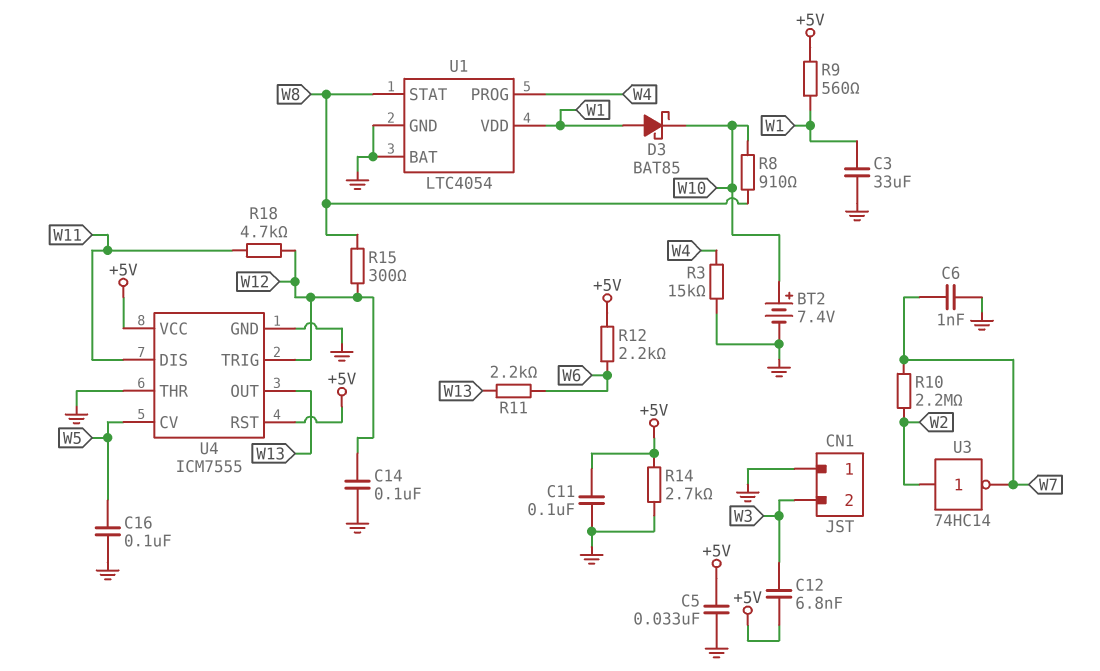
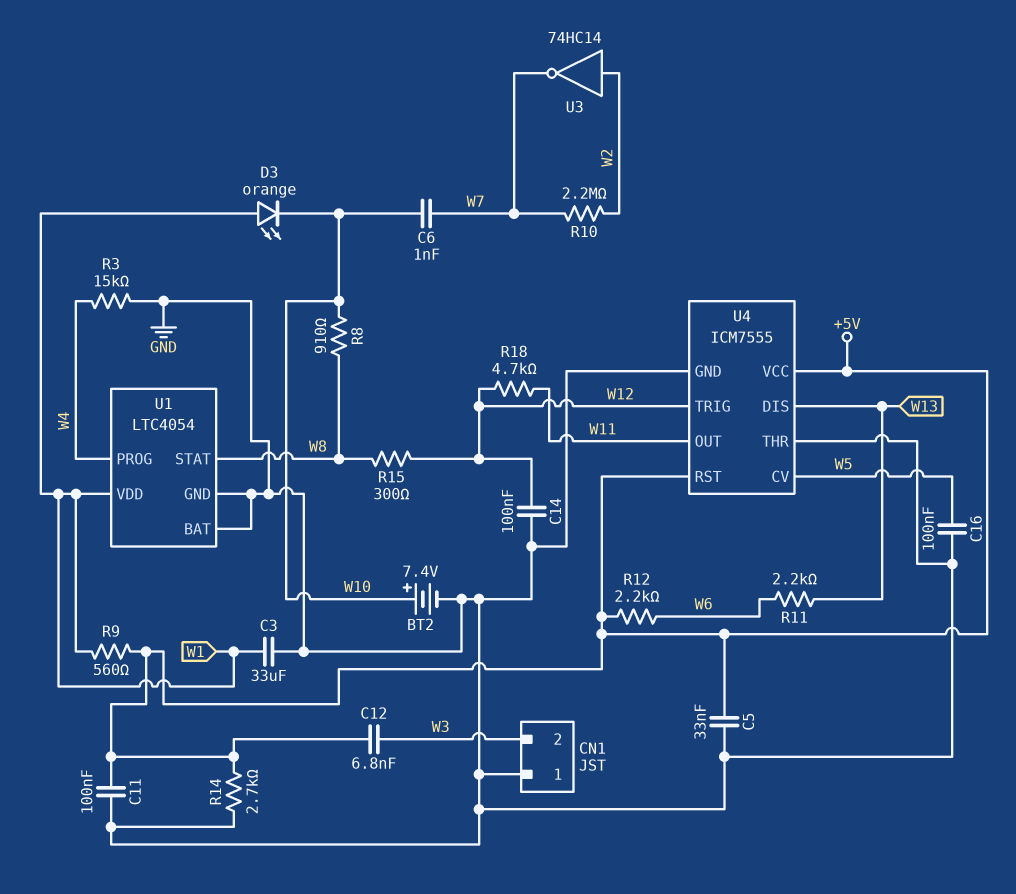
C6: 1nF (GND, W7) -> 1nF (W7, W10)
D3: schottky BAT85 (A W1, K W10) -> LED orange (A W1, K W10)
U4 pin DIS: W11 -> W13
U4 pin OUT: W13 -> W11

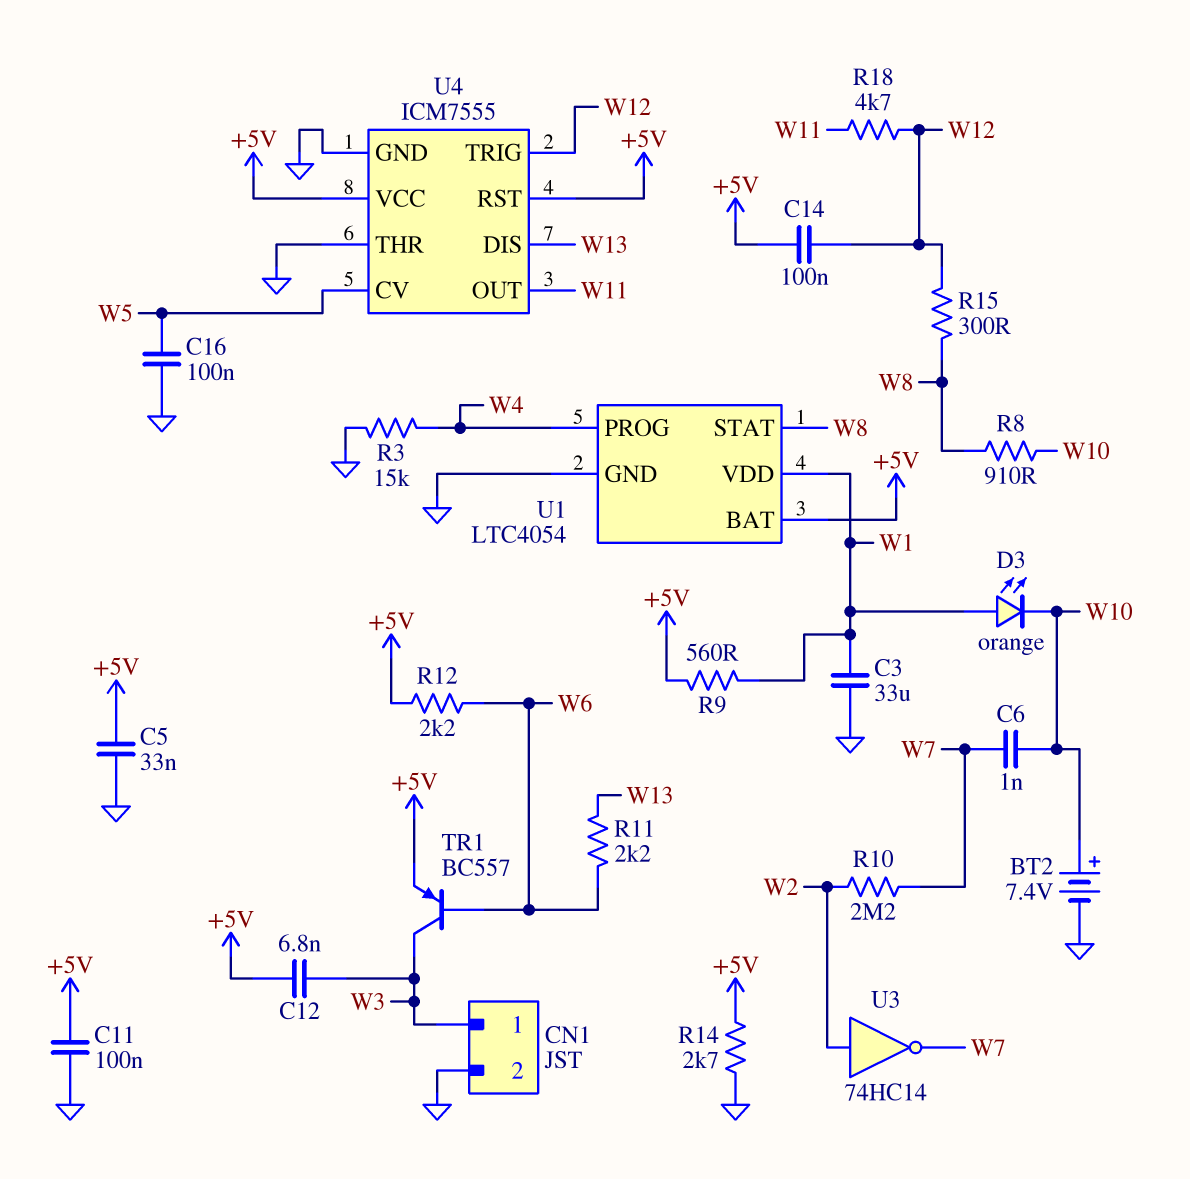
C14: 100nF (GND, W12) -> 100nF (+5V, W12)
CN1 pin 1: GND -> W3
CN1 pin 2: W3 -> GND
TR1: none -> PNP BC557 (B W6, C W3, E +5V)
U1 pin BAT: GND -> +5V

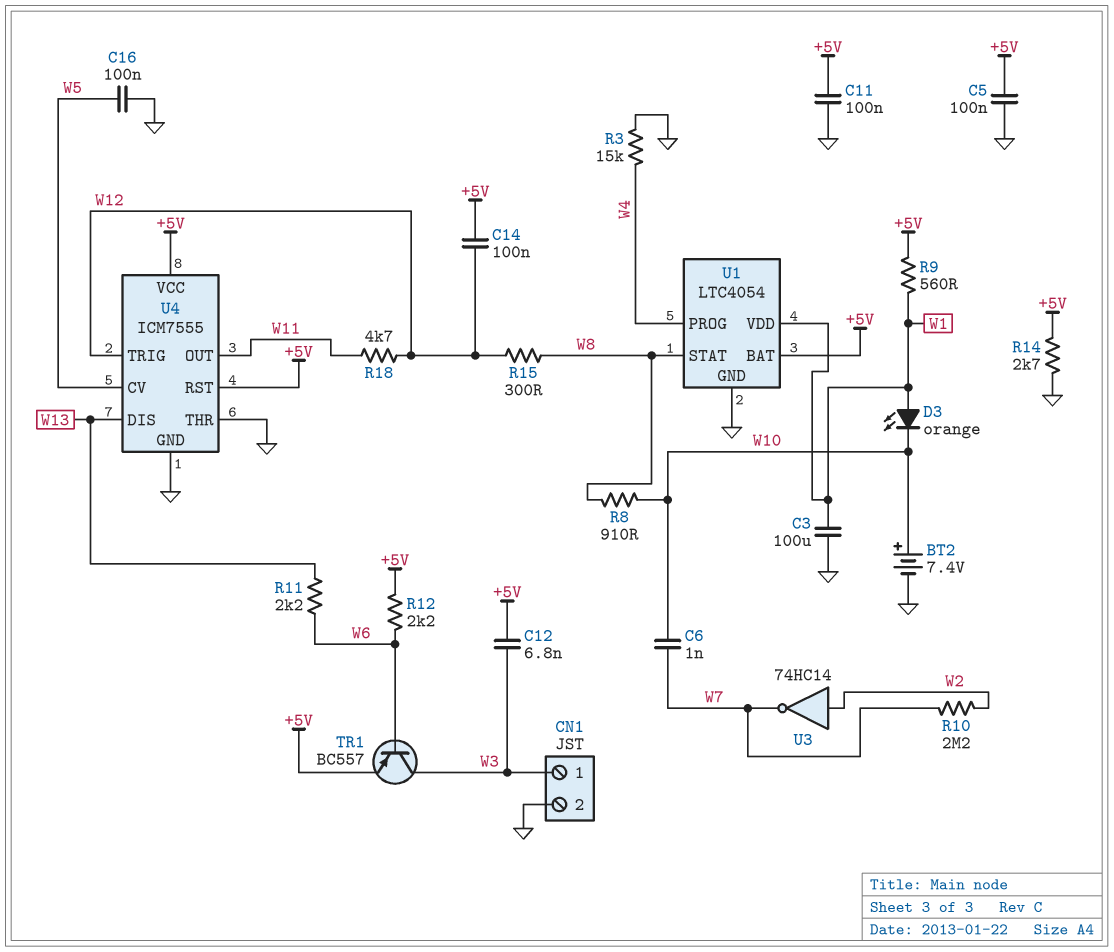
C3: 33uF (GND, W1) -> 100uF (GND, W1)
C5: 33nF (+5V, GND) -> 100nF (+5V, GND)

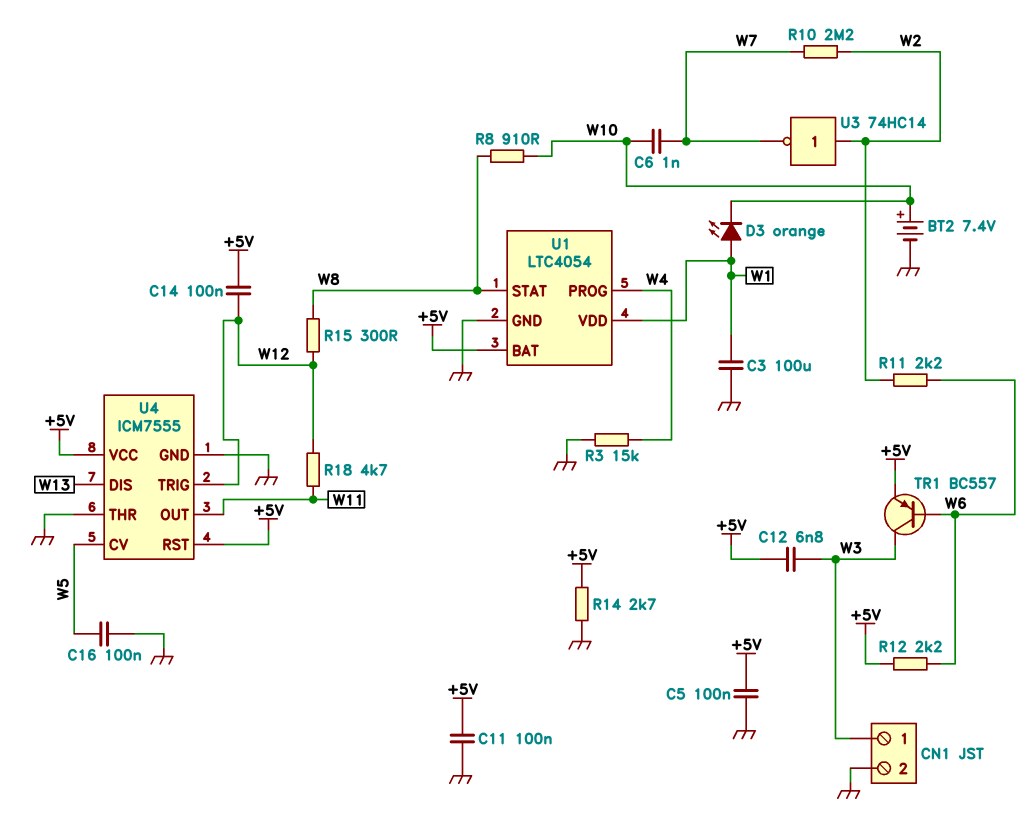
R9: 560 (+5V, W1) -> none
R11: 2.2k (W6, W13) -> 2.2k (W2, W6)

